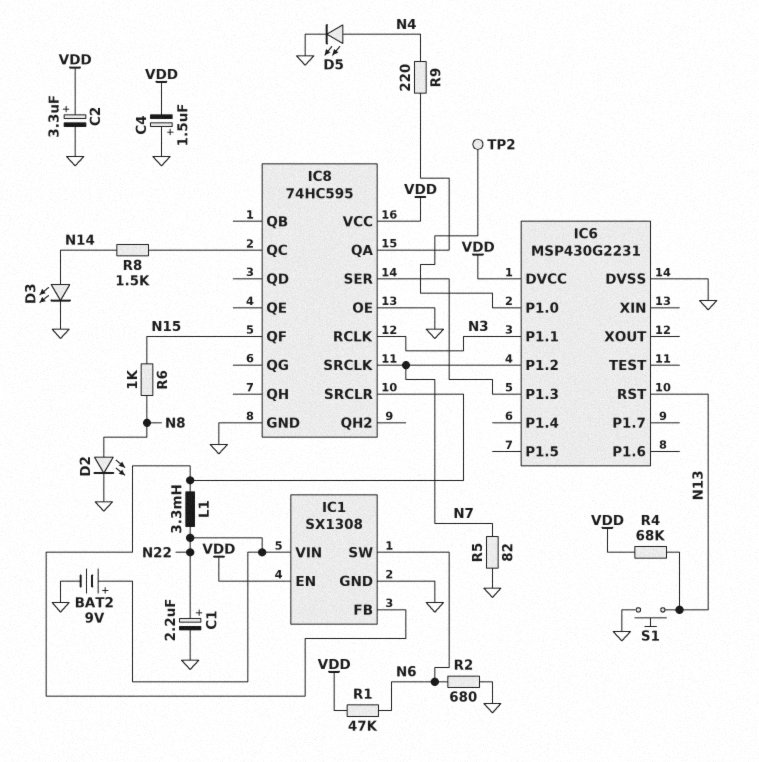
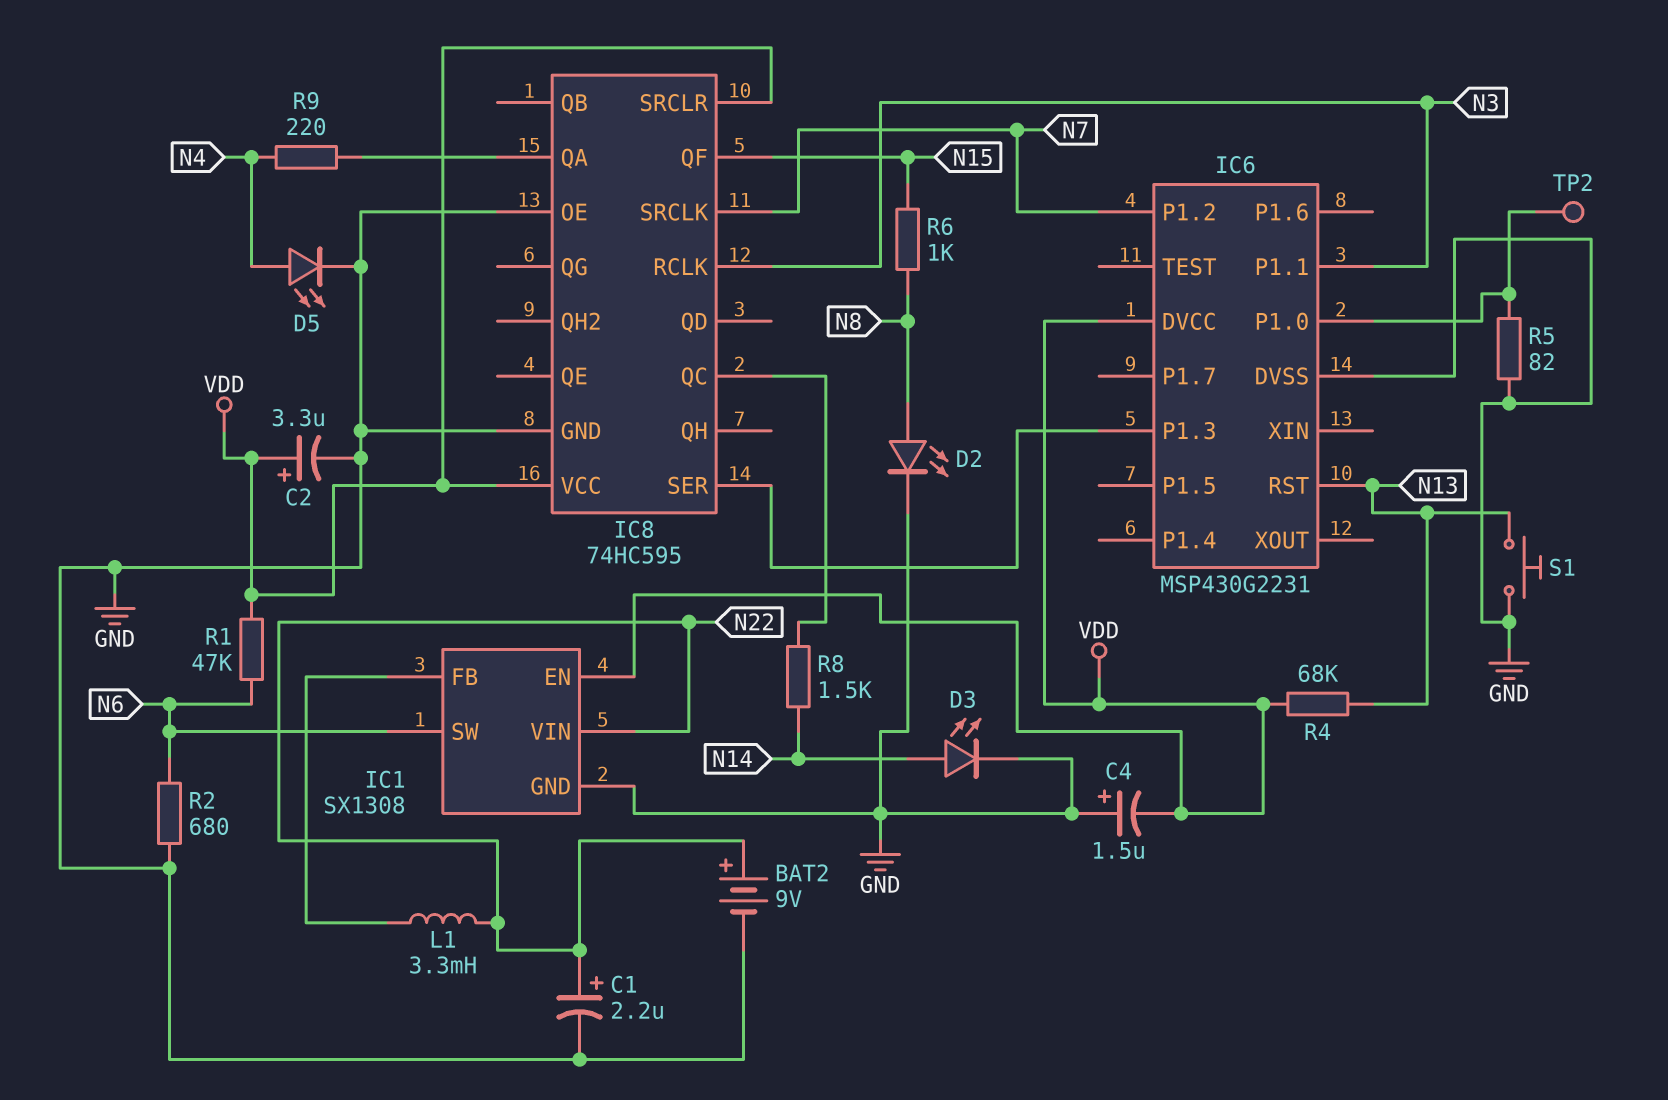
IC8 pin SRCLR: IC1/FB -> VDD
R5: 82 (GND, N7) -> 82 (GND, IC6/P1.0)

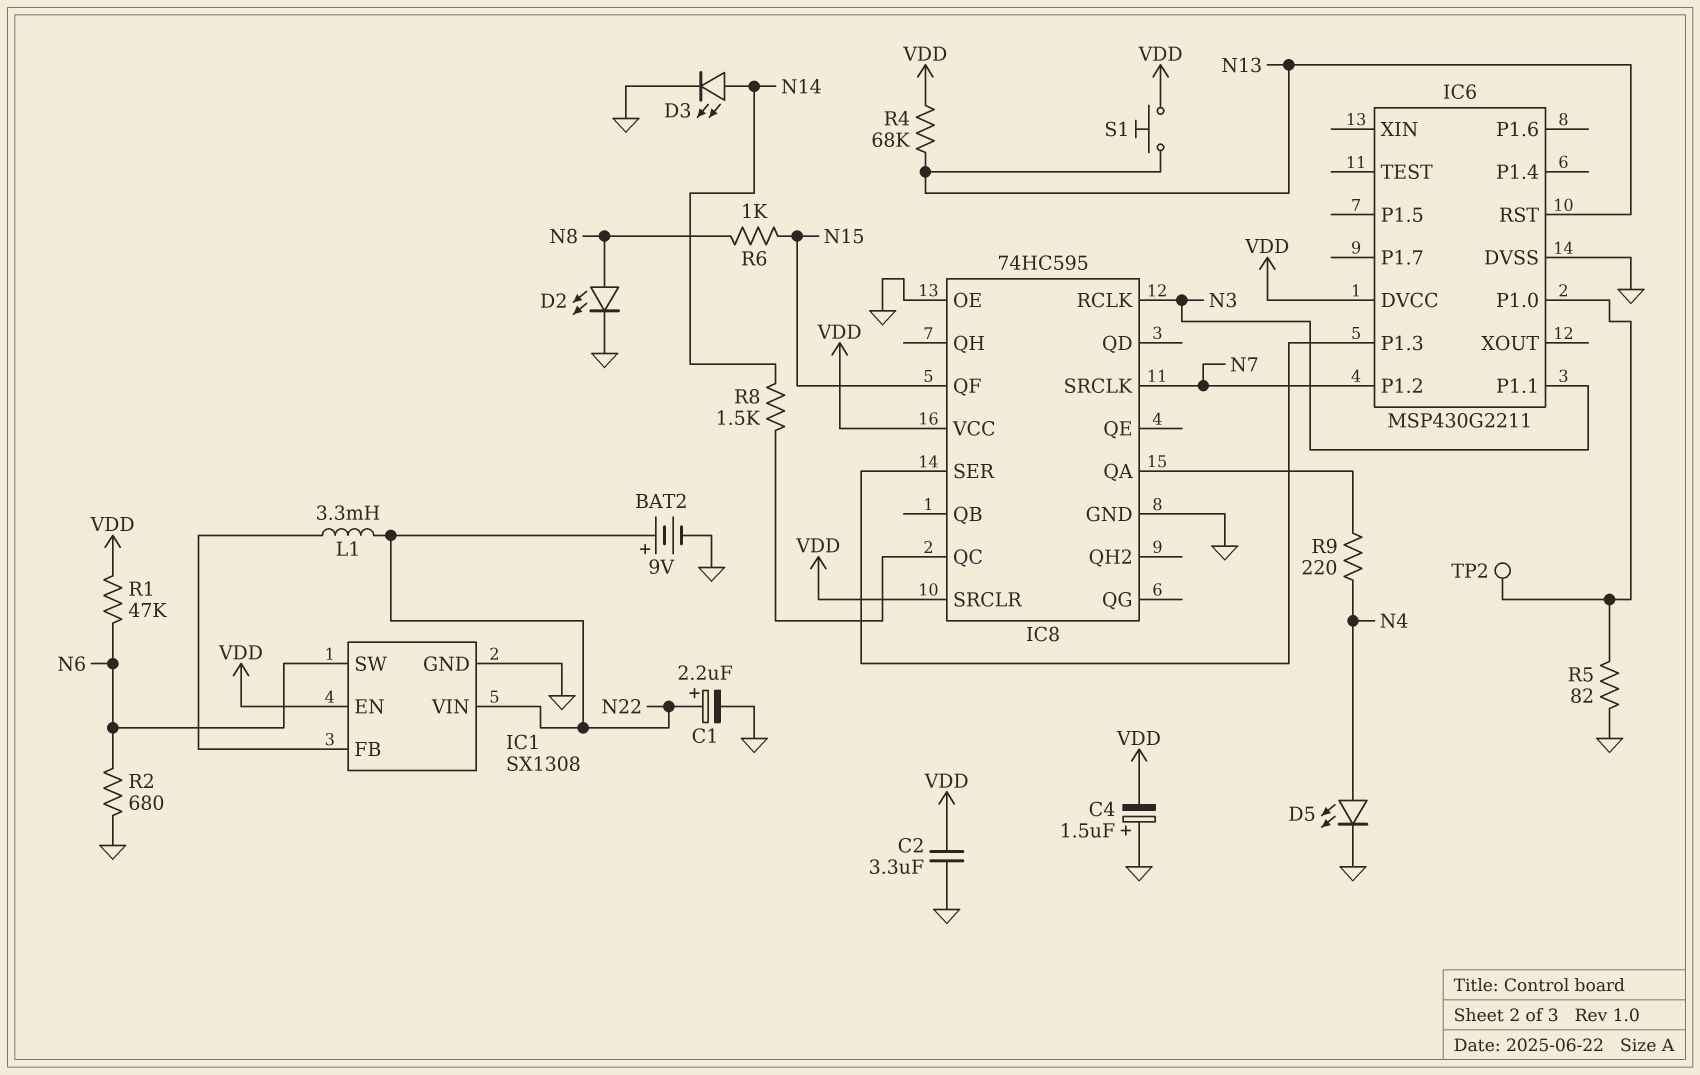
C2: 3.3uF (plus VDD, minus GND) -> 3.3uF (GND, VDD)
IC6: MSP430G2231 -> MSP430G2211
S1: button (GND, N13) -> button (N13, VDD)

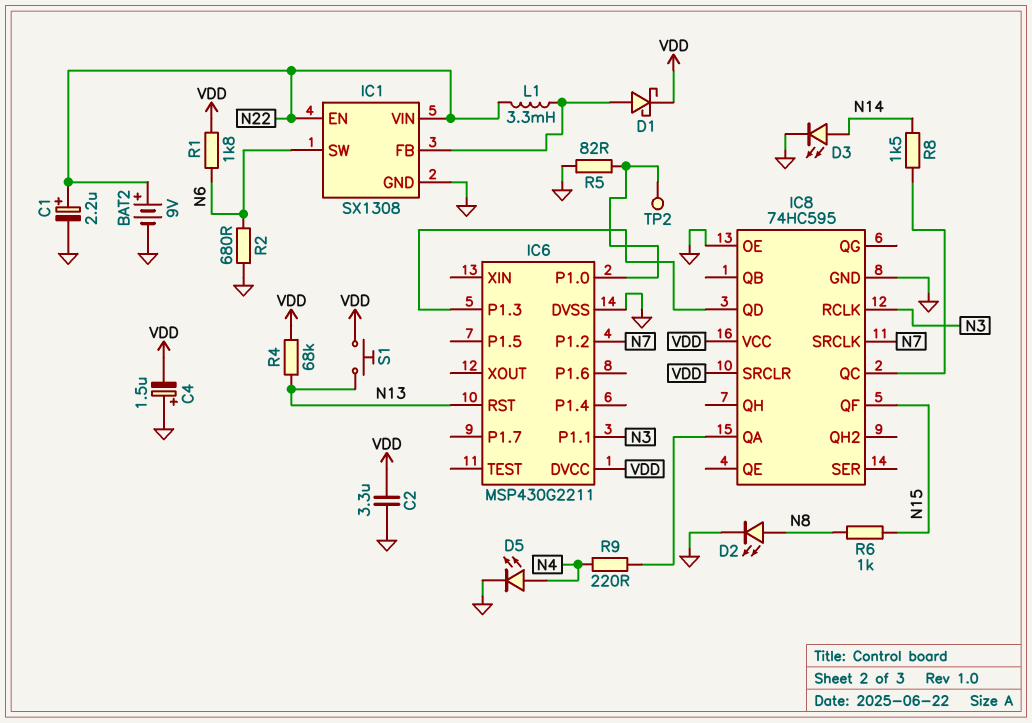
D1: none -> schottky (A IC1/FB, K VDD)
IC1 pin EN: VDD -> N22
IC8 pin QD: none -> IC6/P1.3
IC8 pin SER: IC6/P1.3 -> none
R1: 47k (N6, VDD) -> 1.8k (N6, VDD)

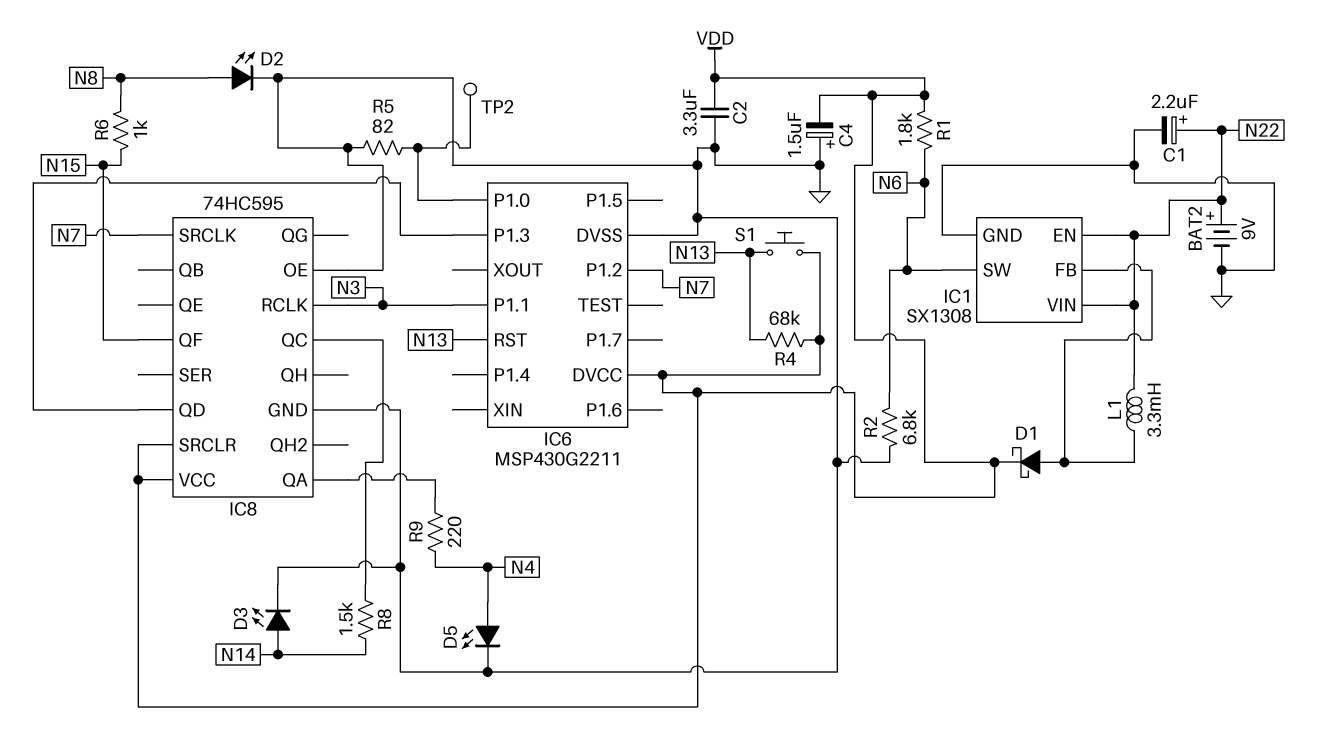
R2: 680 (GND, N6) -> 6.8k (GND, N6)

